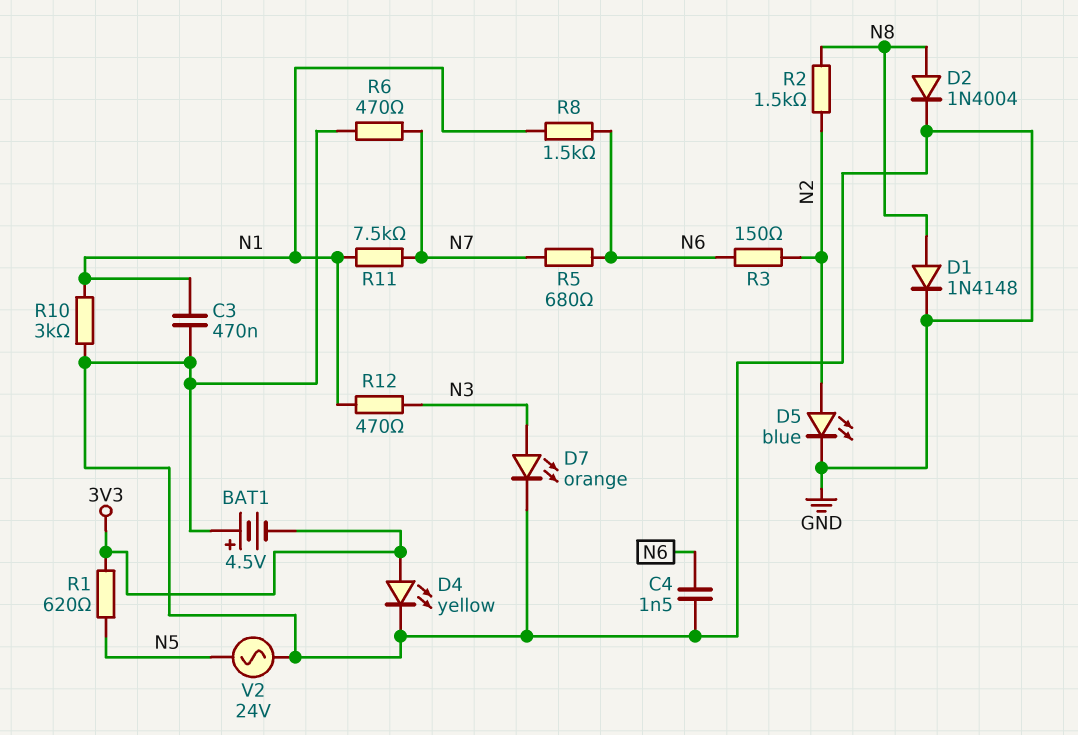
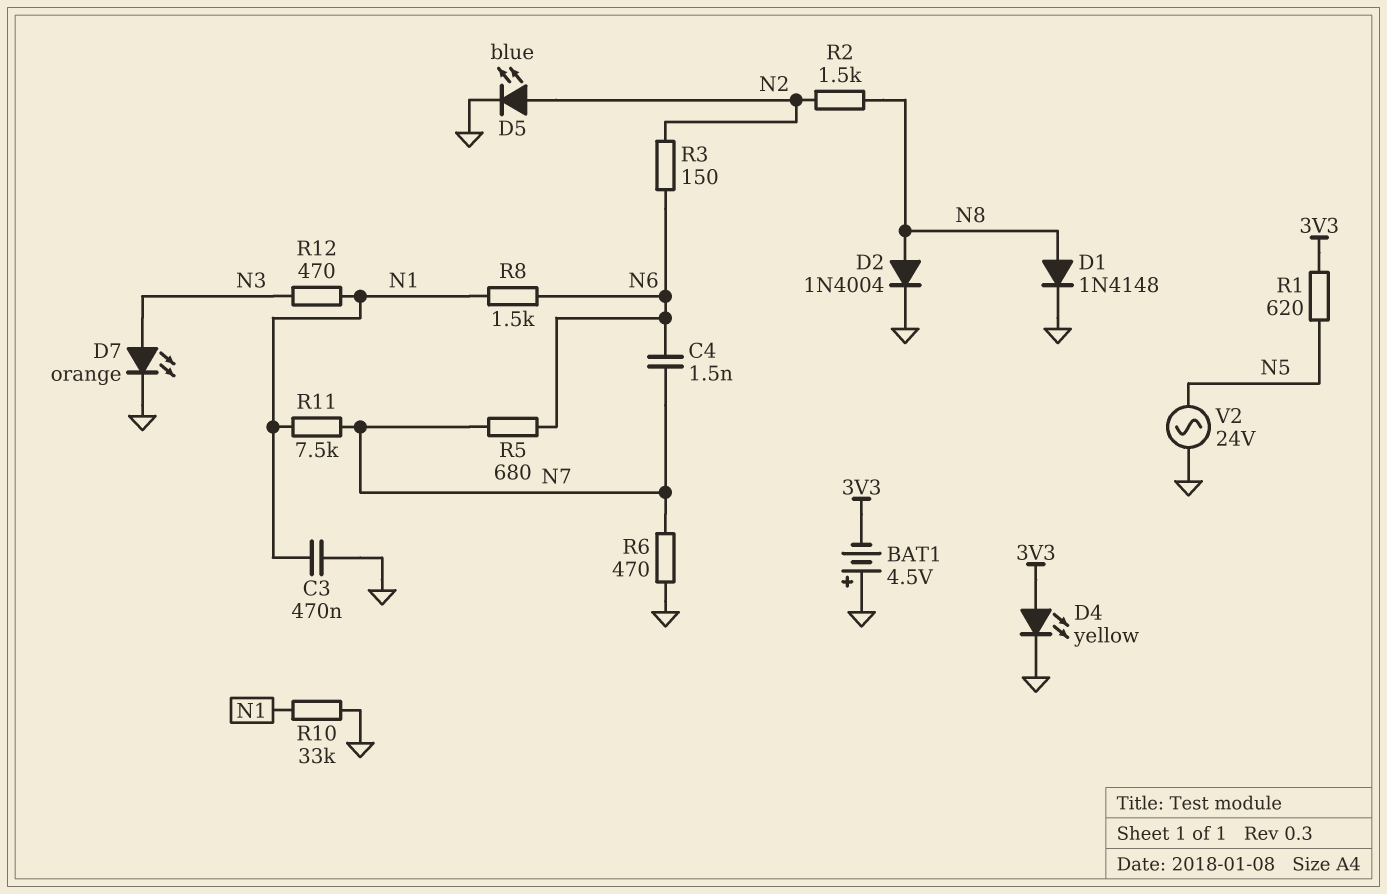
C4: 1.5nF (GND, N6) -> 1.5nF (N6, N7)
R10: 3k (GND, N1) -> 33k (GND, N1)

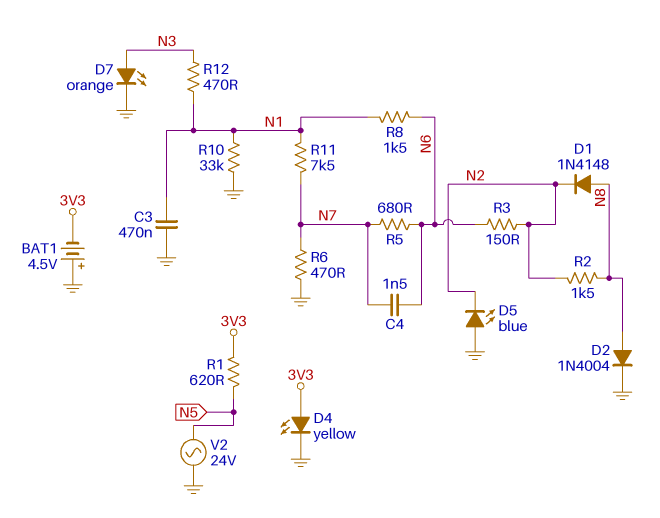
D1: diode 1N4148 (A N8, K GND) -> diode 1N4148 (A N8, K N2)
D5: LED blue (A N2, K GND) -> LED blue (A GND, K N2)

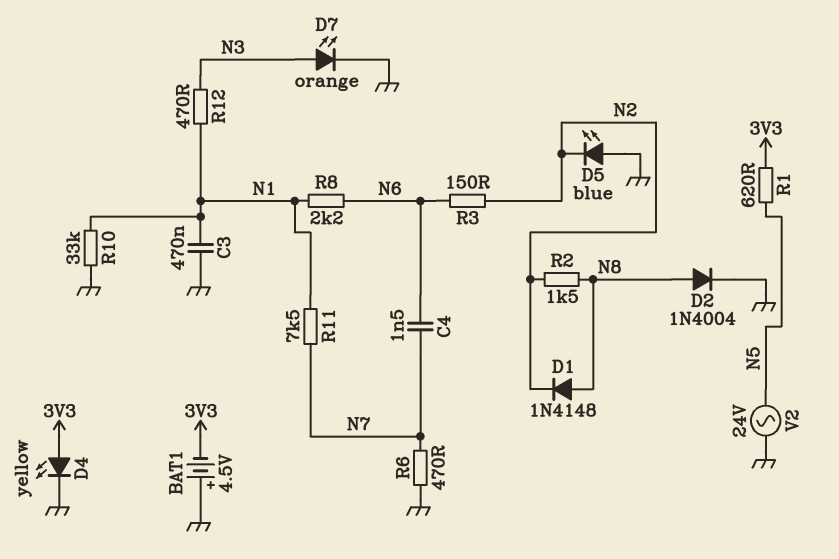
R5: 680 (N6, N7) -> none
R8: 1.5k (N1, N6) -> 2.2k (N1, N6)

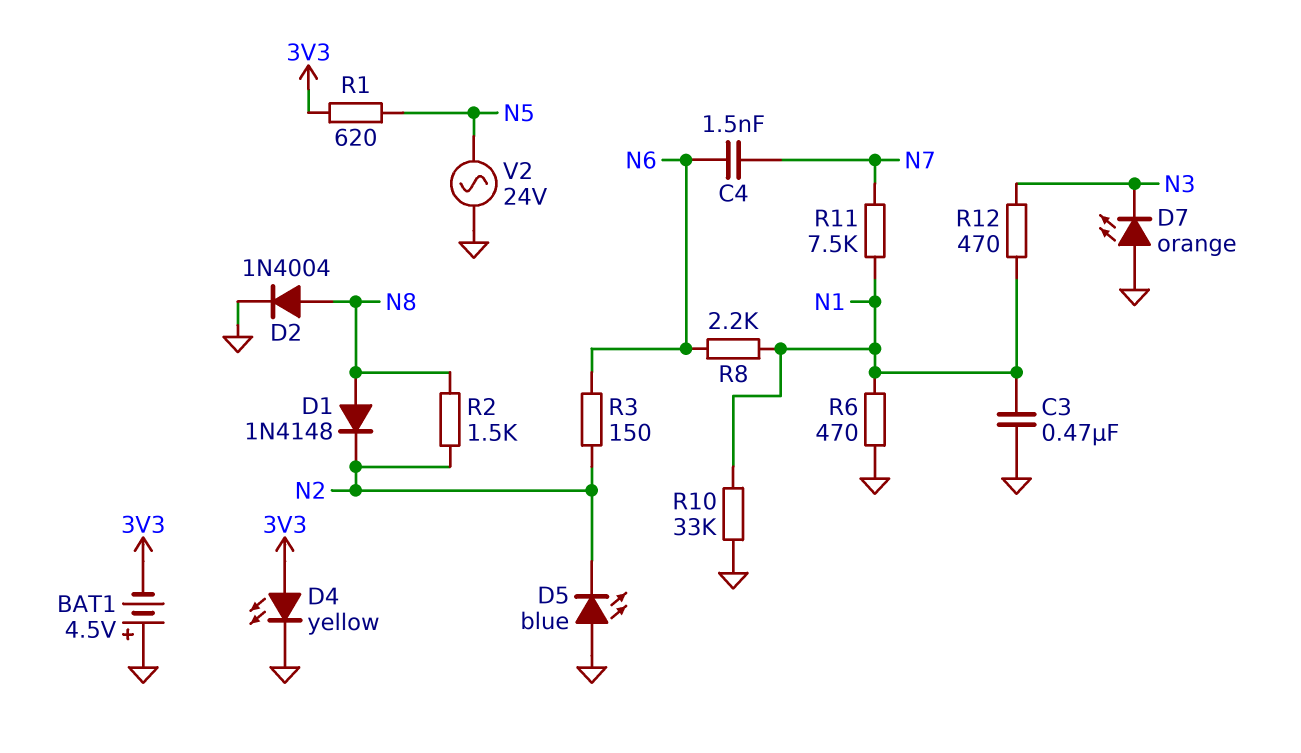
D7: LED orange (A N3, K GND) -> LED orange (A GND, K N3)
R6: 470 (GND, N7) -> 470 (GND, N1)

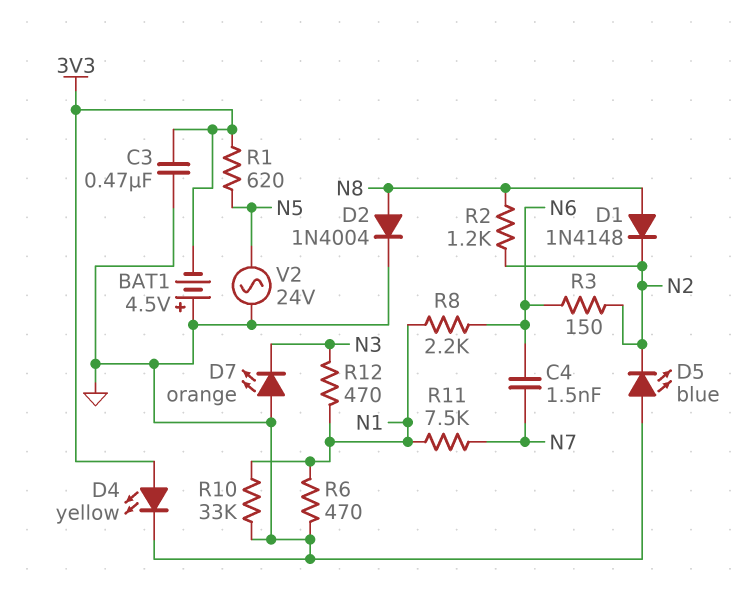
C3: 470nF (GND, N1) -> 470nF (3V3, GND)
R2: 1.5k (N2, N8) -> 1.2k (N2, N8)

